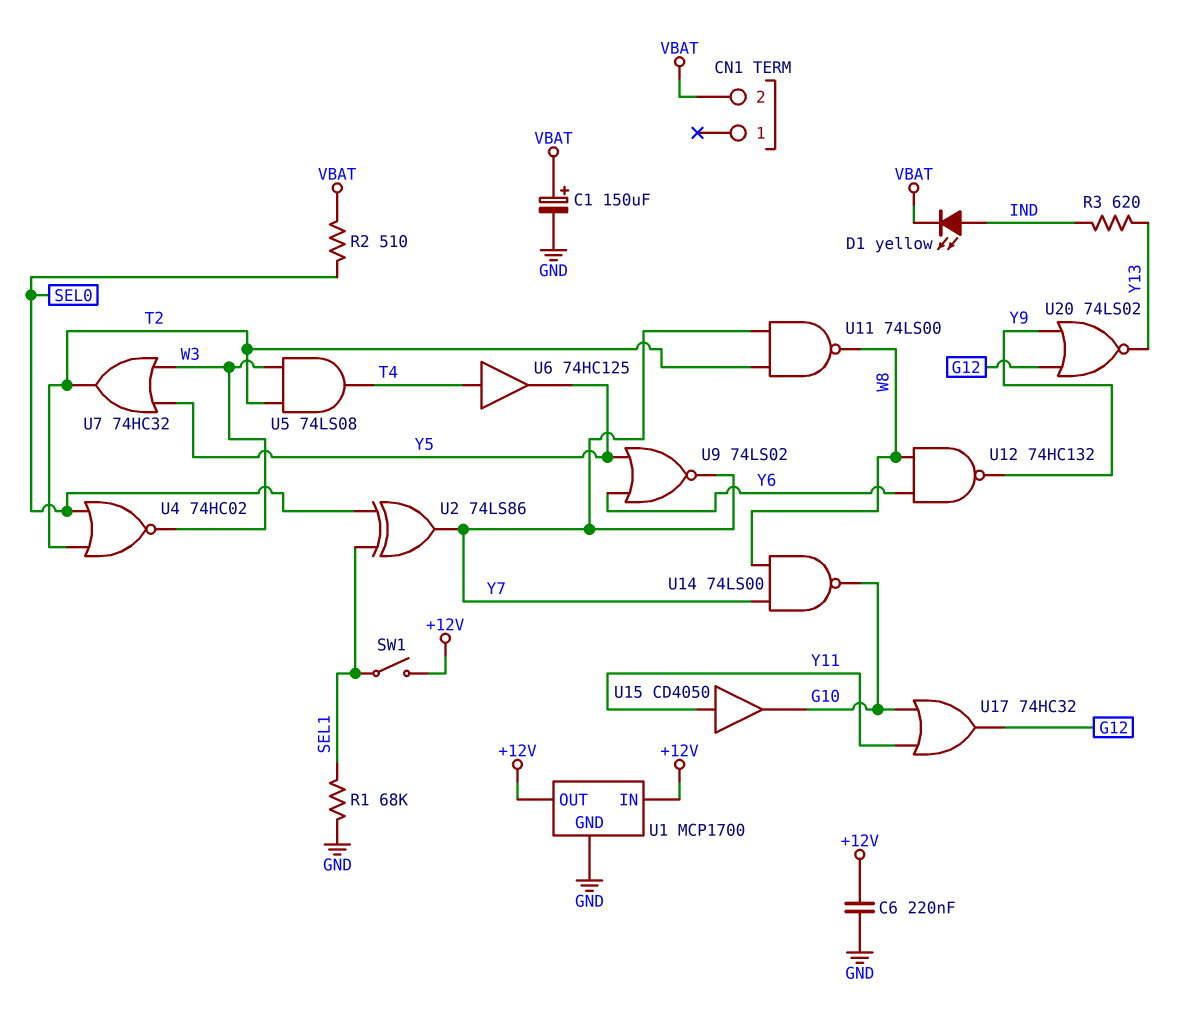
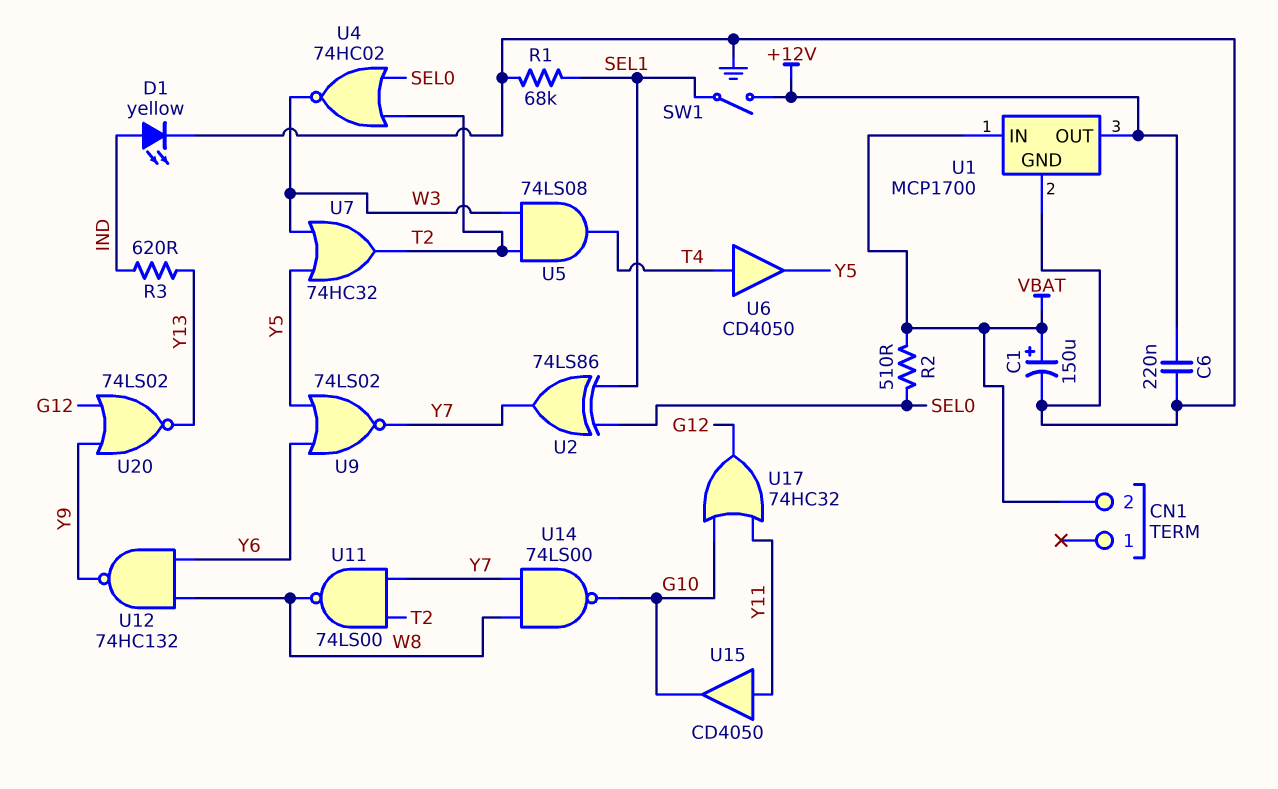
D1: LED yellow (A IND, K VBAT) -> LED yellow (A IND, K GND)
U1 pin IN: +12V -> VBAT
U6: buffer 74HC125 (in T4, out Y5) -> buffer CD4050 (in T4, out Y5)

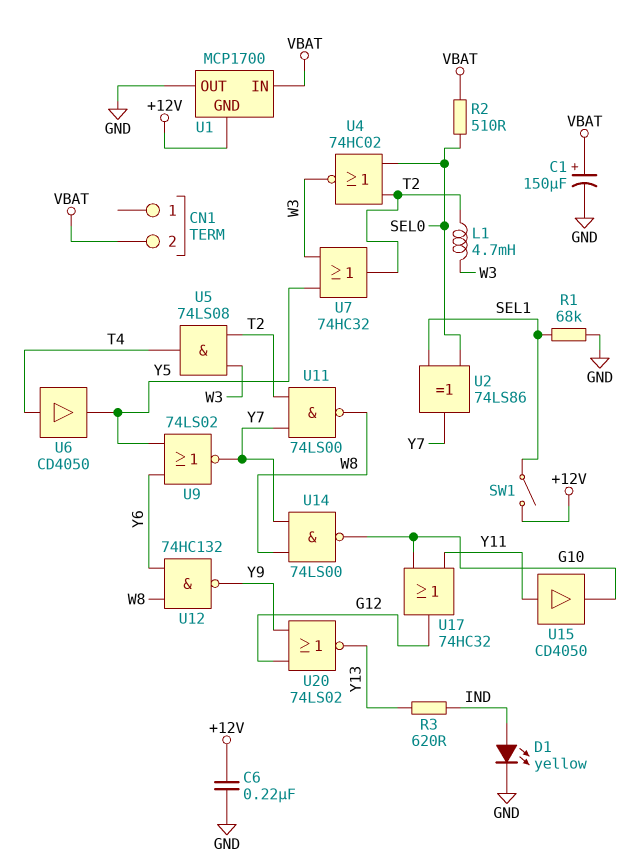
L1: none -> 4.7mH (T2, W3)
U1 pin GND: GND -> +12V
U1 pin OUT: +12V -> GND

